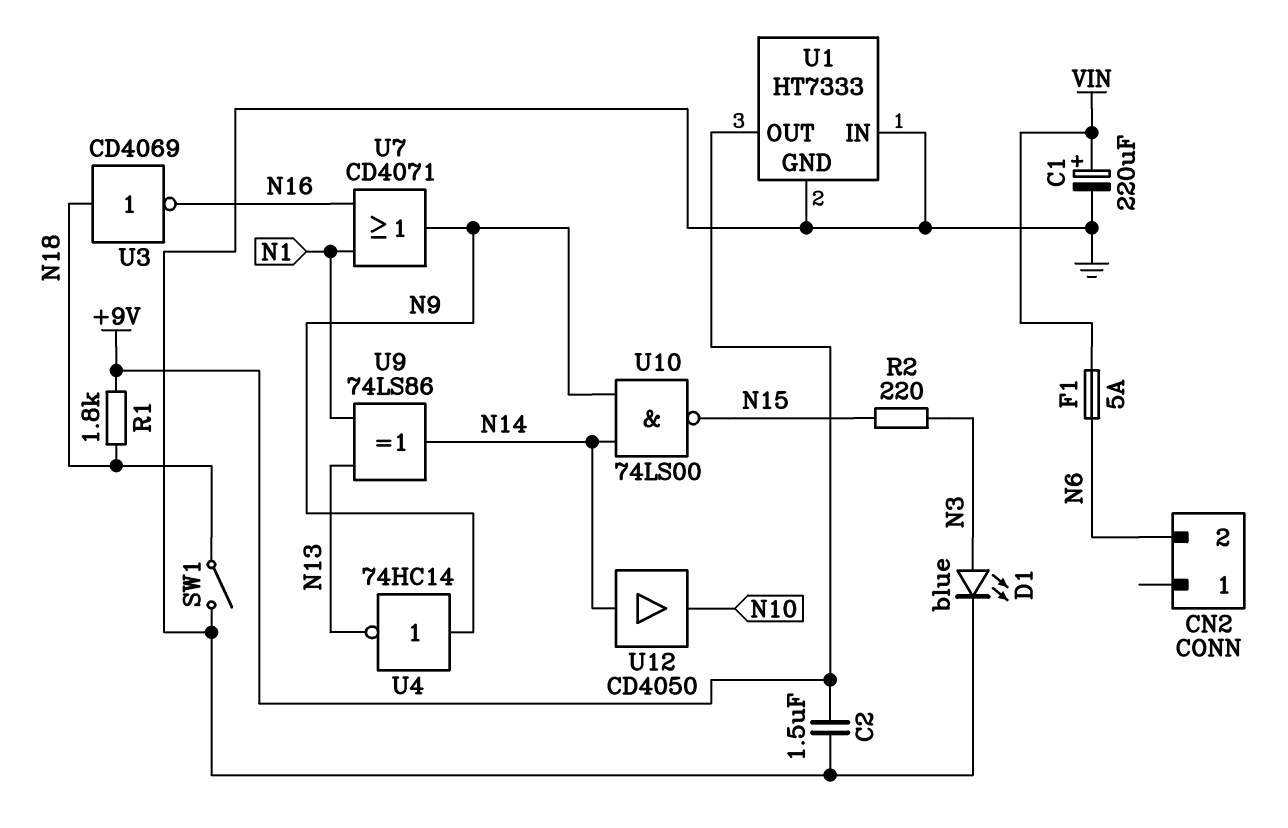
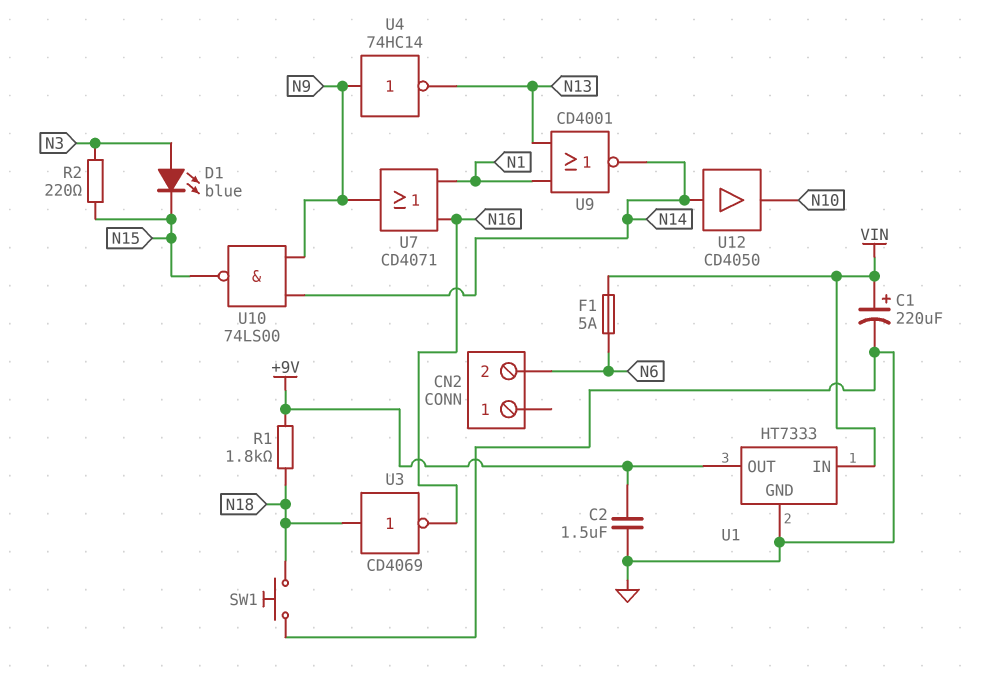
D1: LED blue (A N3, K GND) -> LED blue (A N3, K N15)
SW1: switch (GND, N18) -> button (GND, N18)
U1 pin IN: GND -> VIN
U9: XOR 74LS86 (in N1, in N13, out N14) -> NOR CD4001 (in N1, in N13, out N14)

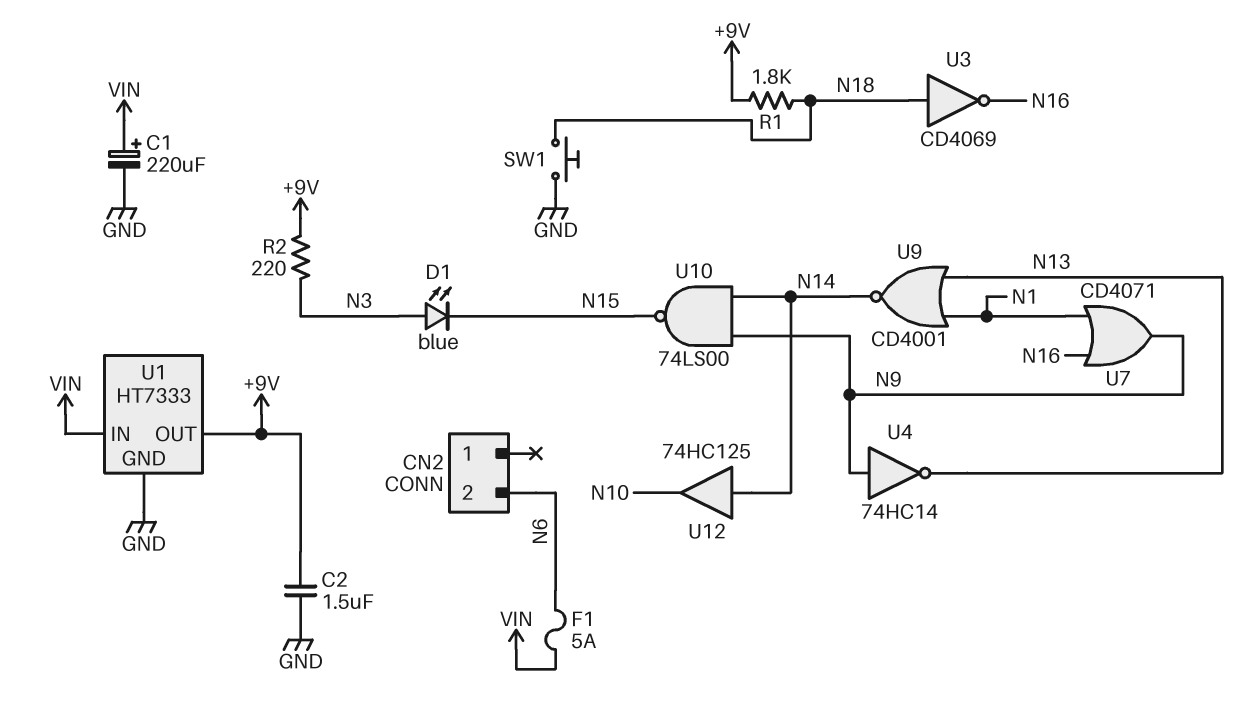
R2: 220 (N3, N15) -> 220 (+9V, N3)
U12: buffer CD4050 (in N14, out N10) -> buffer 74HC125 (in N14, out N10)

